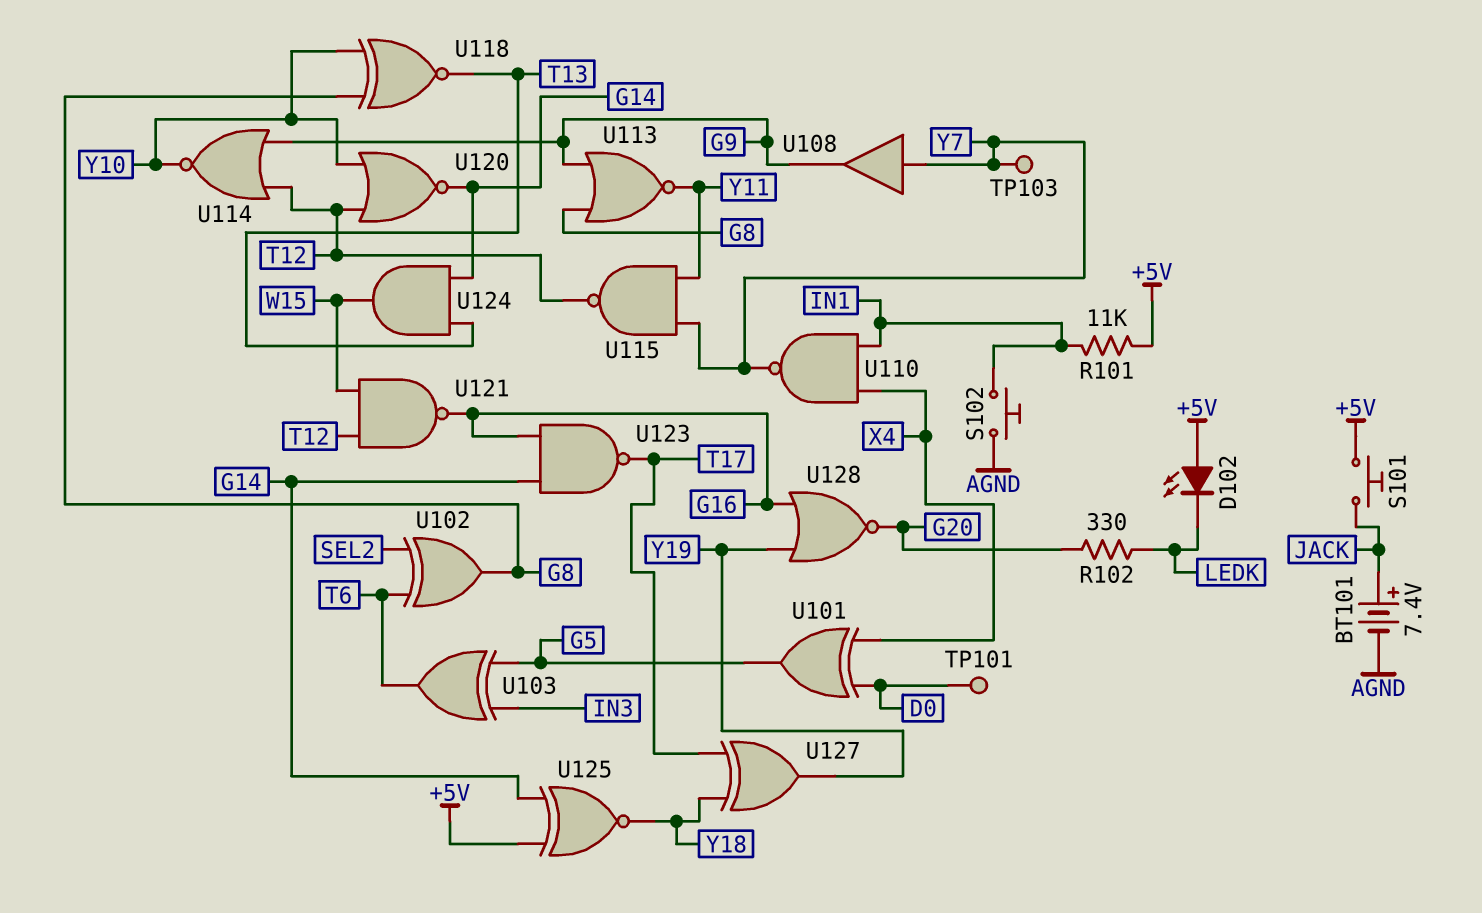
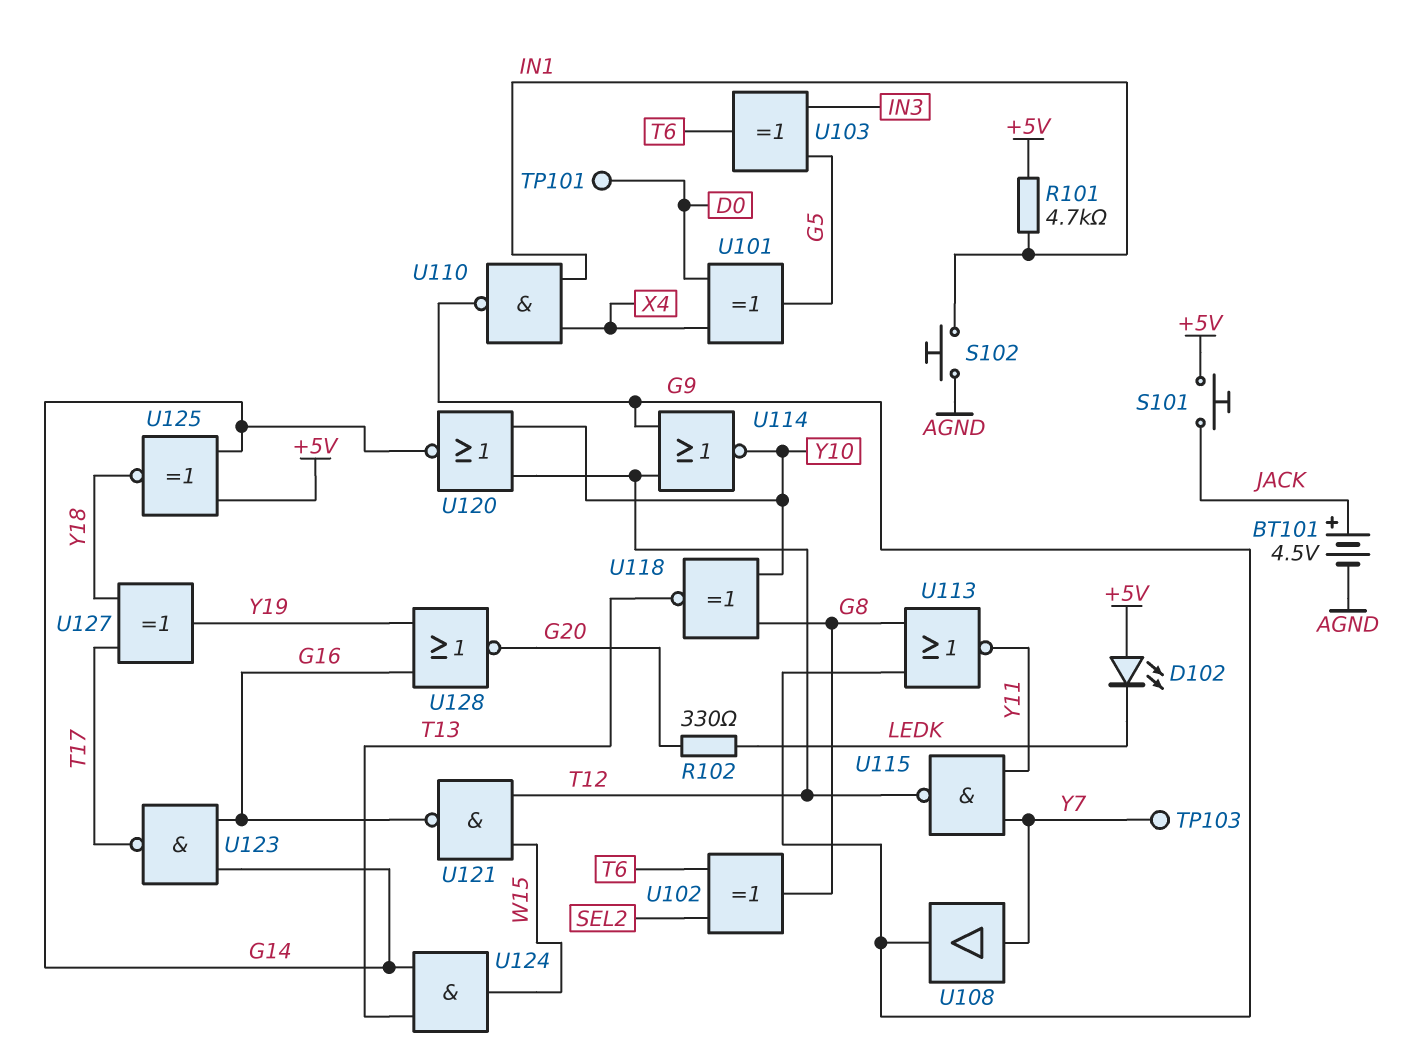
BT101: 7.4V (plus JACK, minus AGND) -> 4.5V (plus JACK, minus AGND)
R101: 11k (+5V, IN1) -> 4.7k (+5V, IN1)
U110: NAND (in IN1, in X4, out Y7) -> NAND (in IN1, in X4, out G9)

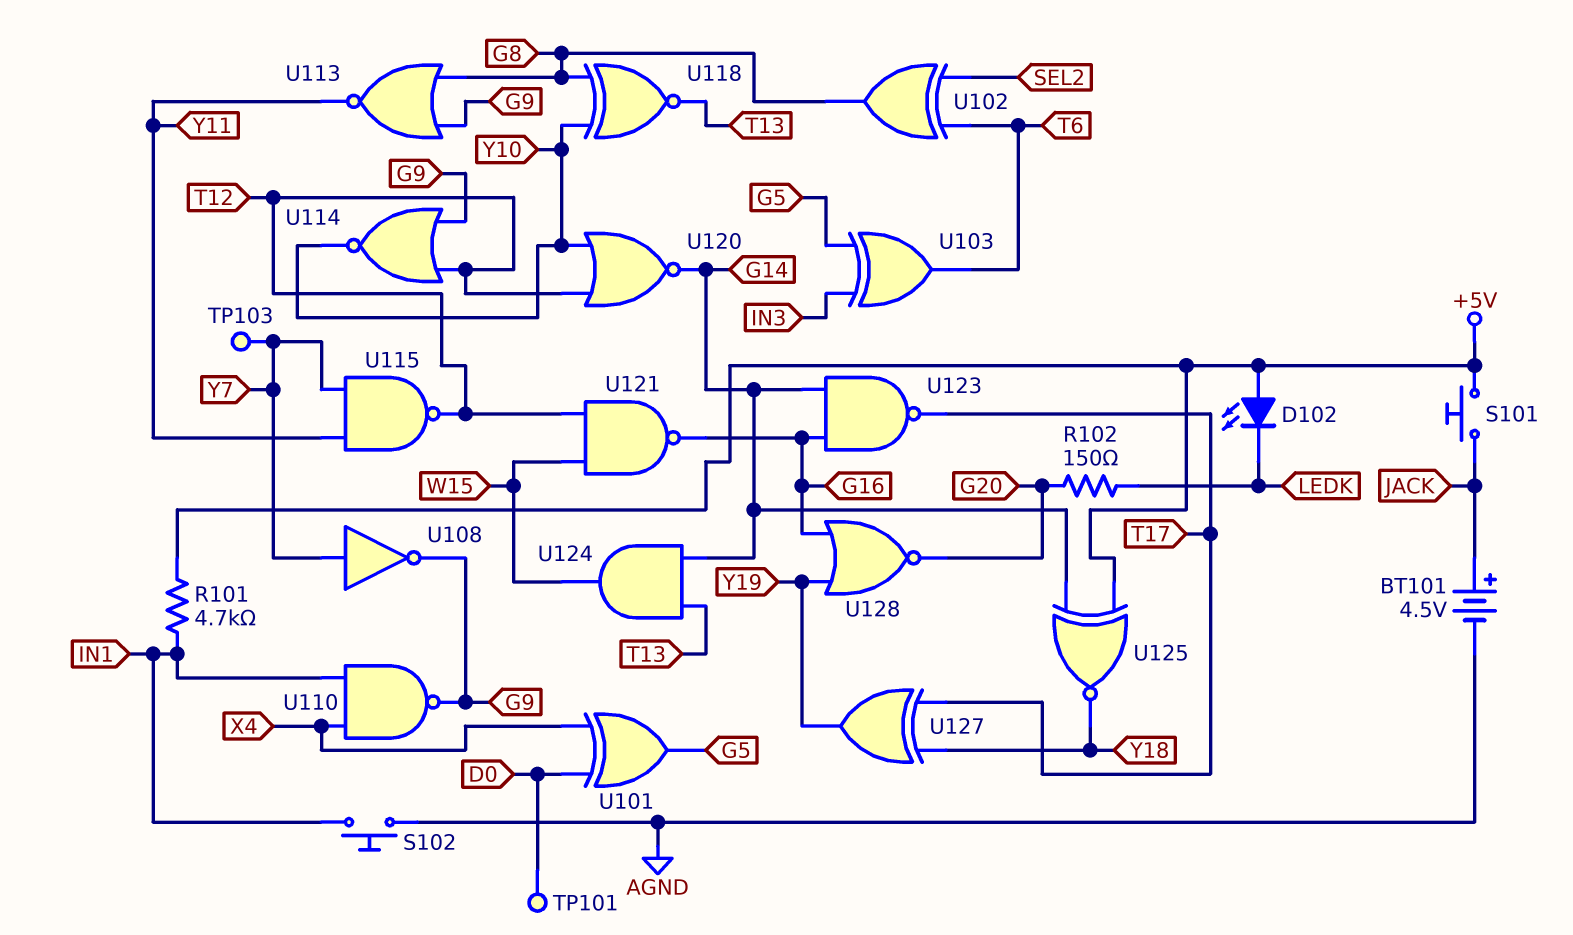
R102: 330 (G20, LEDK) -> 150 (G20, LEDK)
U108: buffer (in Y7, out G9) -> NOT (in Y7, out G9)

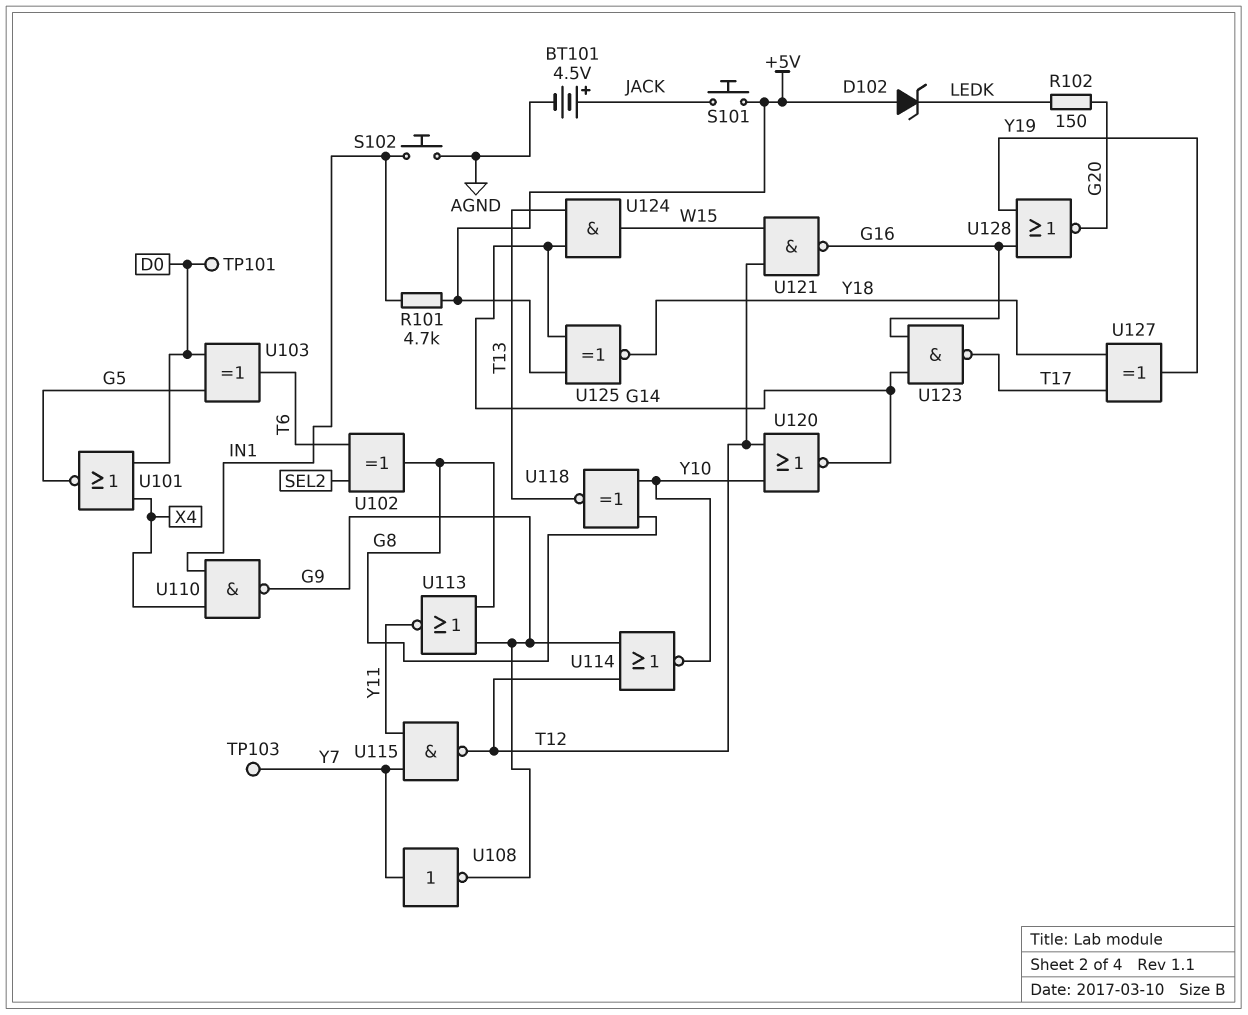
D102: LED (A +5V, K LEDK) -> zener (A +5V, K LEDK)
U101: XOR (in D0, in X4, out G5) -> NOR (in D0, in X4, out G5)
U103: XOR (in G5, in IN3, out T6) -> XOR (in D0, in G5, out T6)

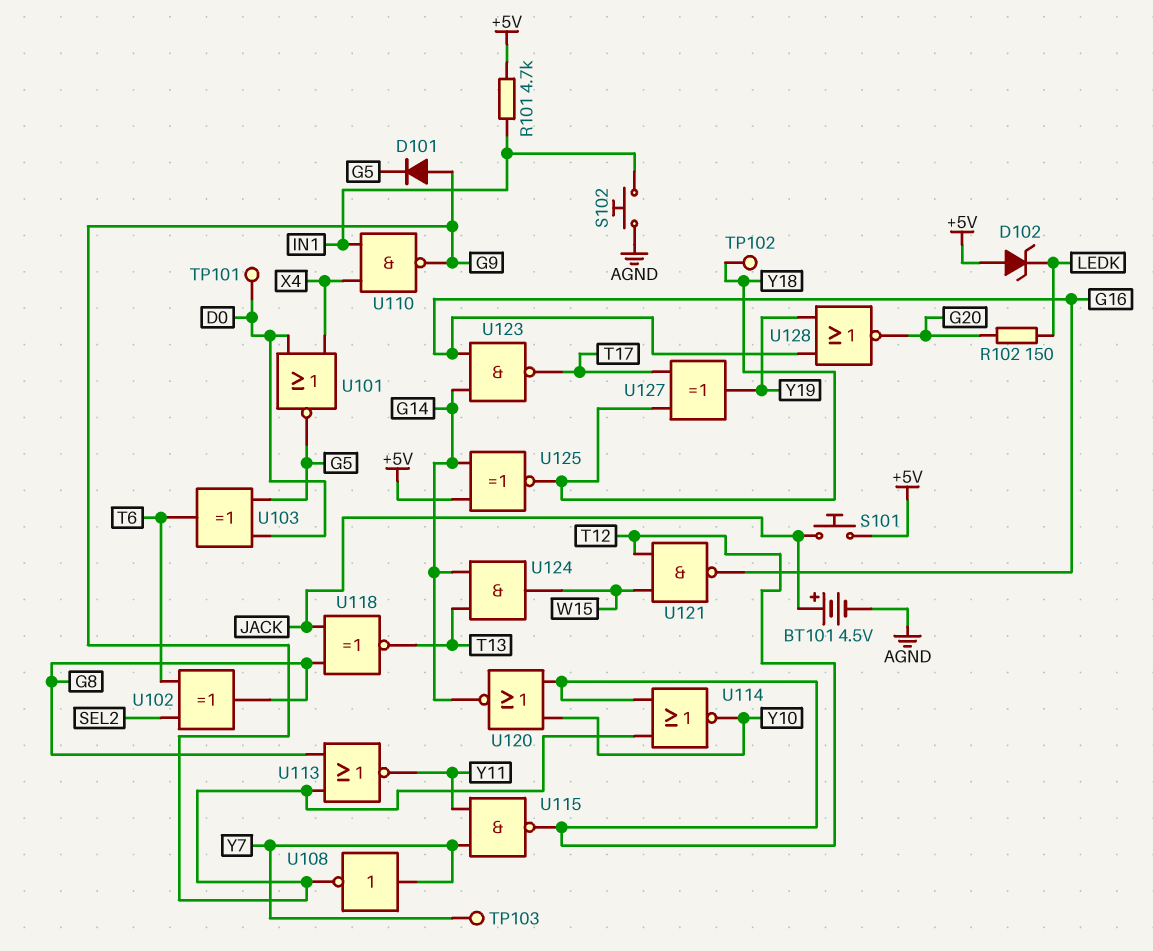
D101: none -> diode (A G9, K G5)
TP102: none -> test point (Y18)
U118: XNOR (in G8, in Y10, out T13) -> XNOR (in G8, in JACK, out T13)

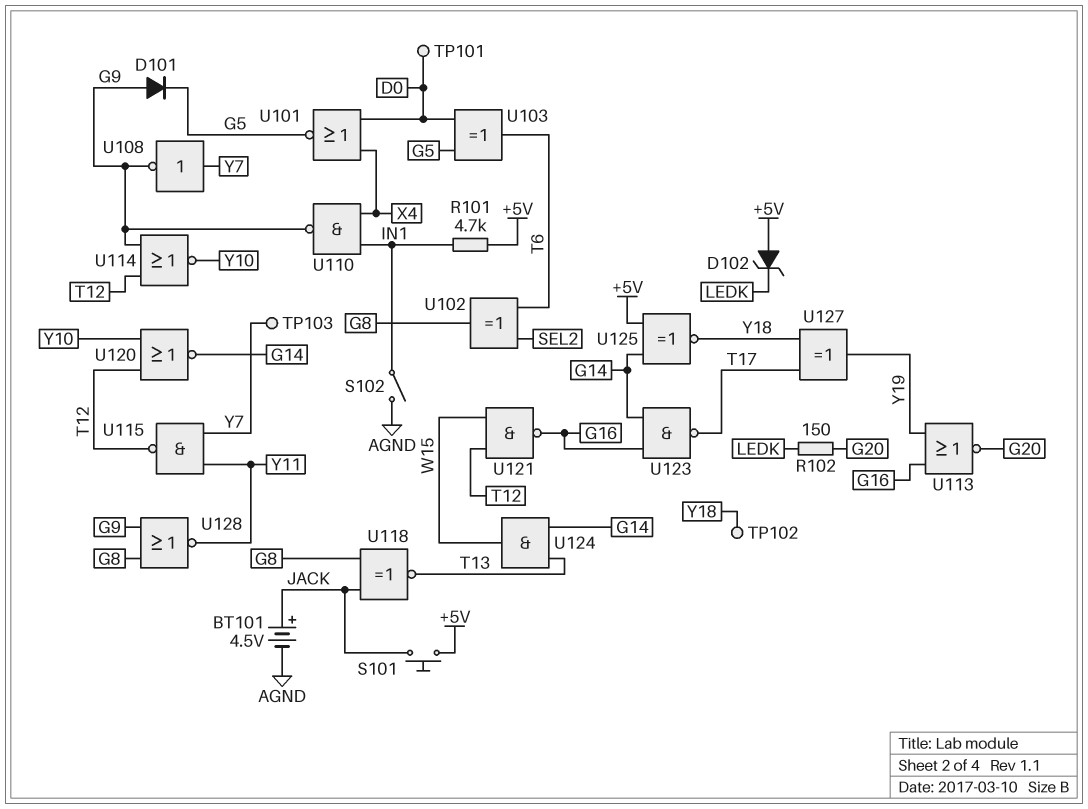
S102: button (AGND, IN1) -> switch (AGND, IN1)
U113: NOR (in G8, in G9, out Y11) -> NOR (in G16, in Y19, out G20)
U128: NOR (in G16, in Y19, out G20) -> NOR (in G8, in G9, out Y11)

